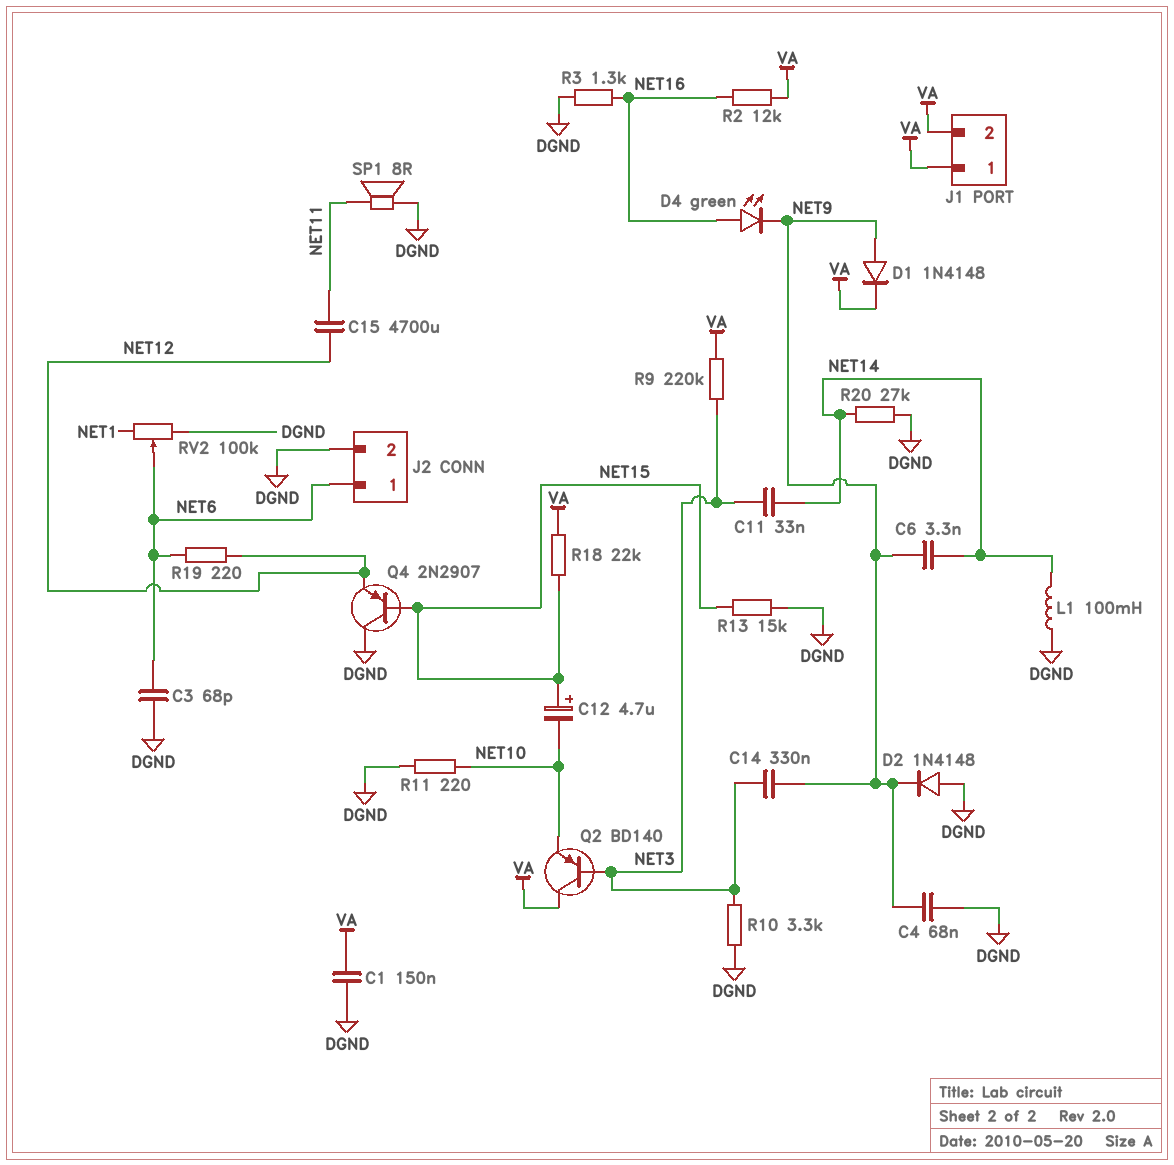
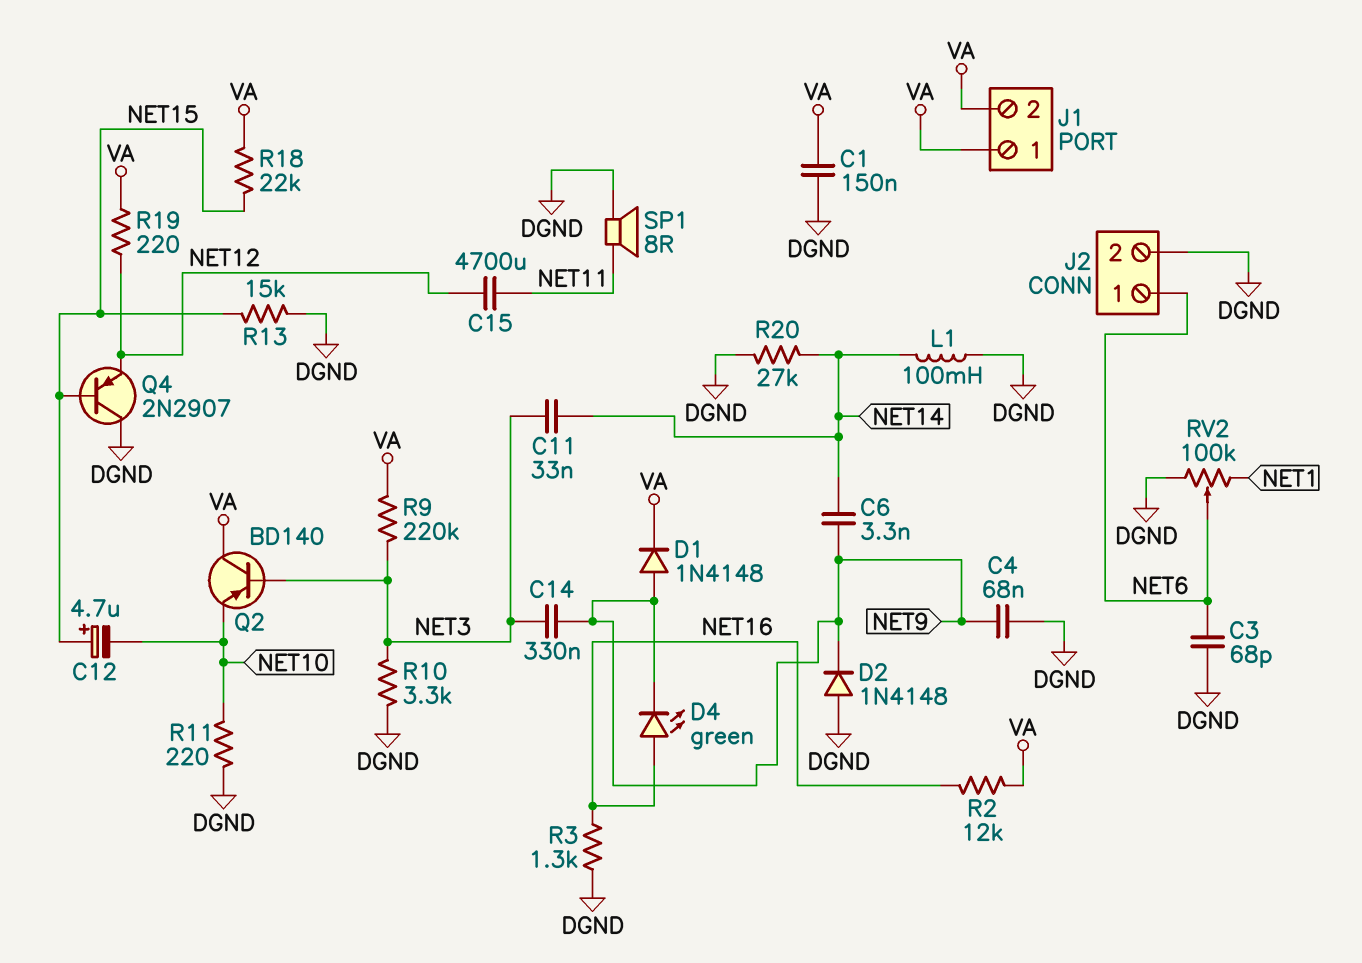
R19: 220 (NET6, NET12) -> 220 (NET12, VA)

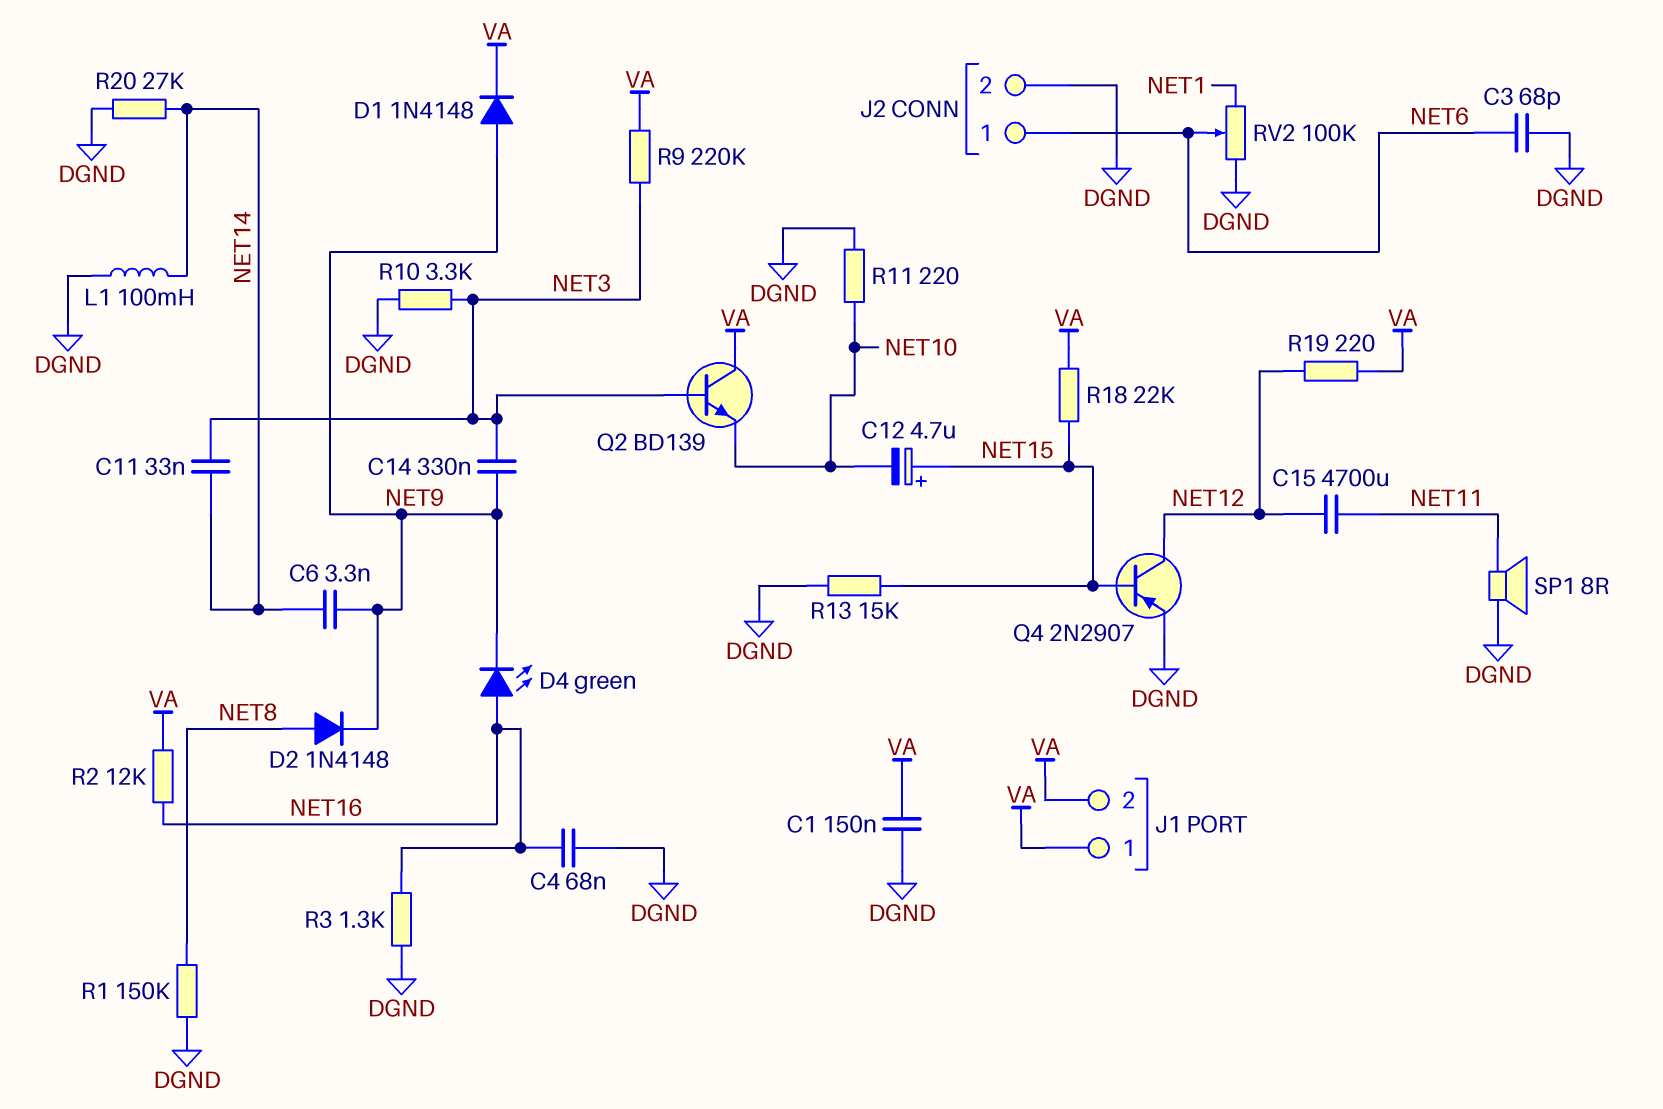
C4: 68nF (DGND, NET9) -> 68nF (DGND, NET16)
D2: diode 1N4148 (A DGND, K NET9) -> diode 1N4148 (A NET8, K NET9)
Q2: PNP BD140 (B NET3, C VA, E NET10) -> NPN BD139 (B NET3, C VA, E NET10)
Q4: PNP 2N2907 (B NET15, C DGND, E NET12) -> PNP 2N2907 (B NET15, C NET12, E DGND)
R1: none -> 150k (DGND, NET8)

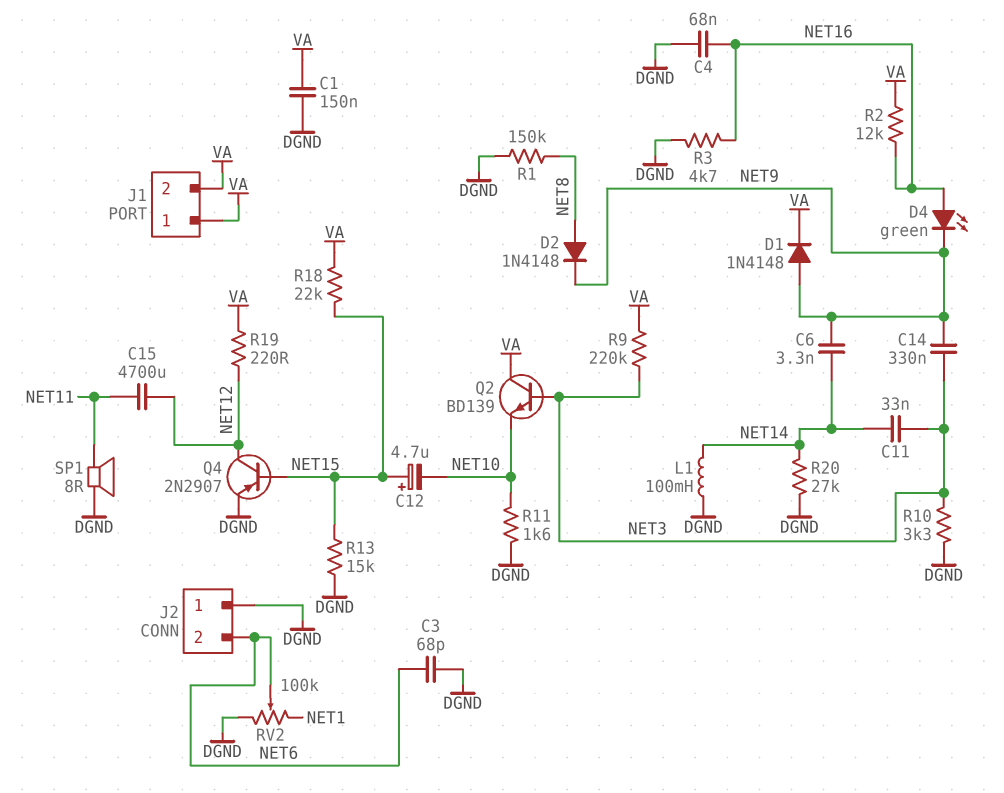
J2 pin 1: NET6 -> DGND
J2 pin 2: DGND -> NET6
R3: 1.3k (DGND, NET16) -> 4.7k (DGND, NET16)
R11: 220 (DGND, NET10) -> 1.6k (DGND, NET10)

